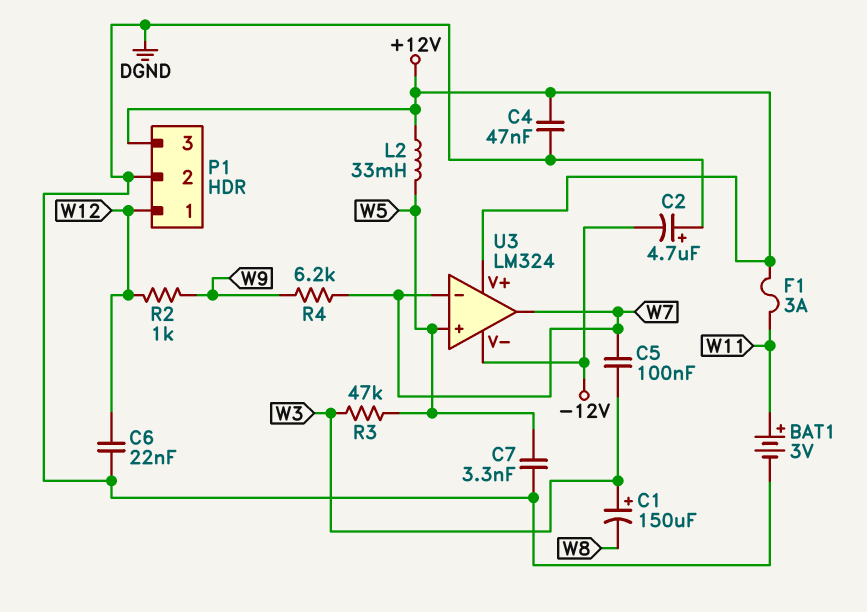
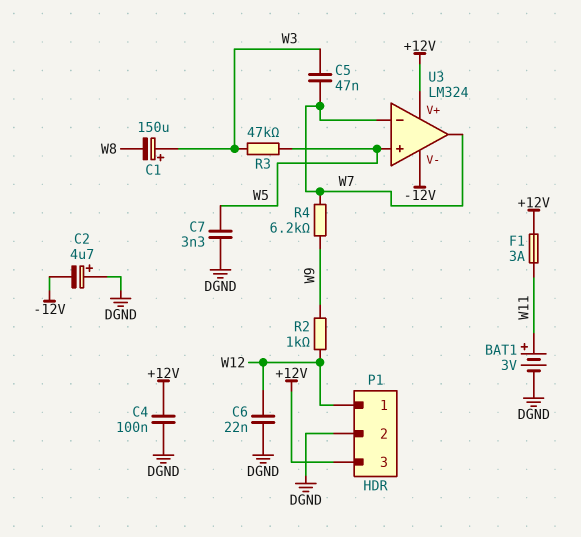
C4: 47nF (+12V, DGND) -> 100nF (+12V, DGND)
C5: 100nF (W3, W7) -> 47nF (W3, W7)
L2: 33mH (+12V, W5) -> none

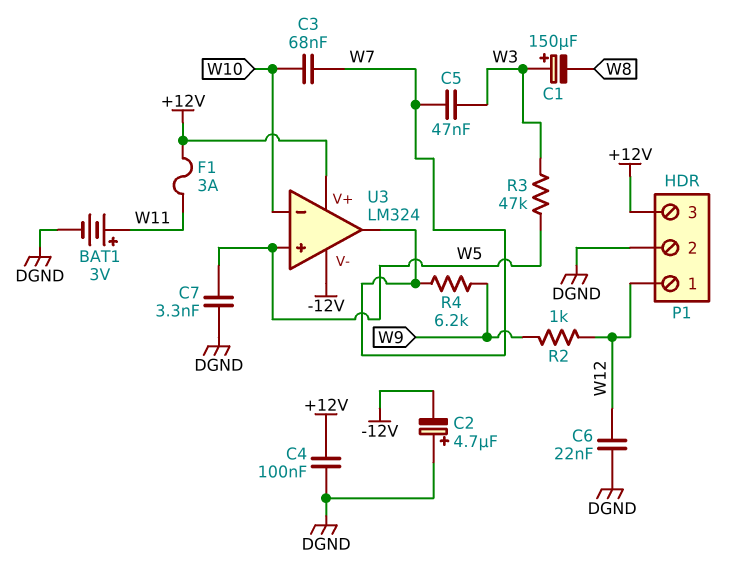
C3: none -> 68nF (W7, W10)
U3 pin in-: W7 -> W10

